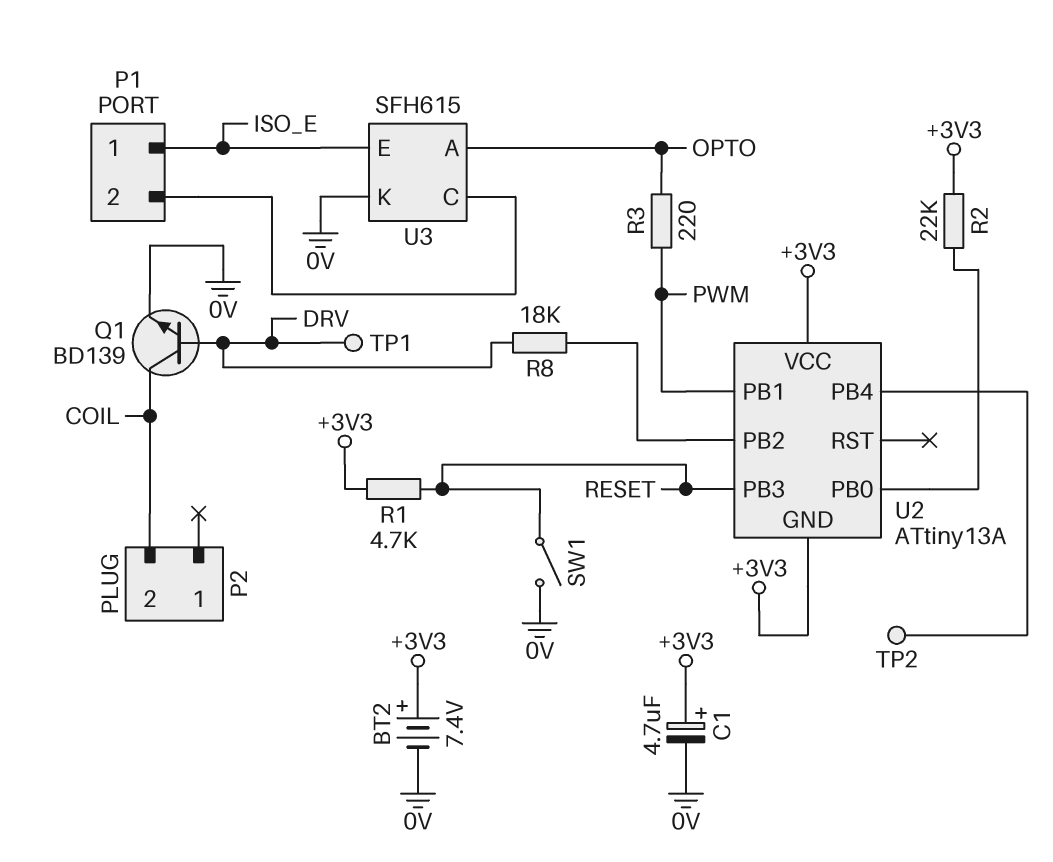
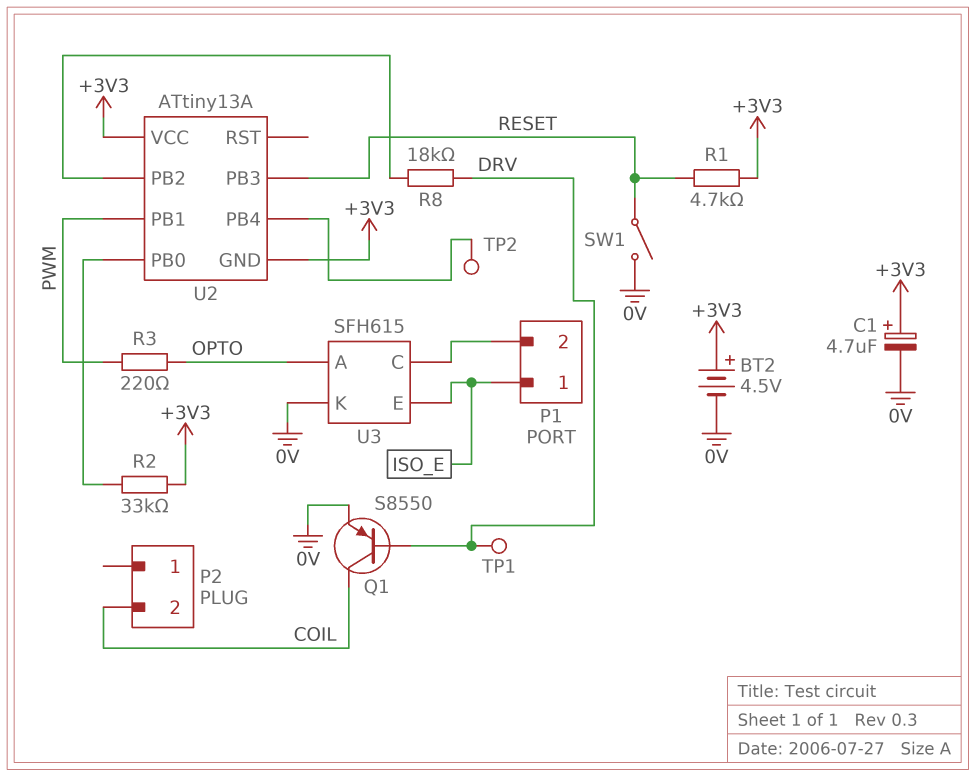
BT2: 7.4V (plus +3V3, minus 0V) -> 4.5V (plus +3V3, minus 0V)
Q1: NPN BD139 (B DRV, C COIL, E 0V) -> PNP S8550 (B DRV, C COIL, E 0V)
R2: 22k (+3V3, U2/PB0) -> 33k (+3V3, U2/PB0)

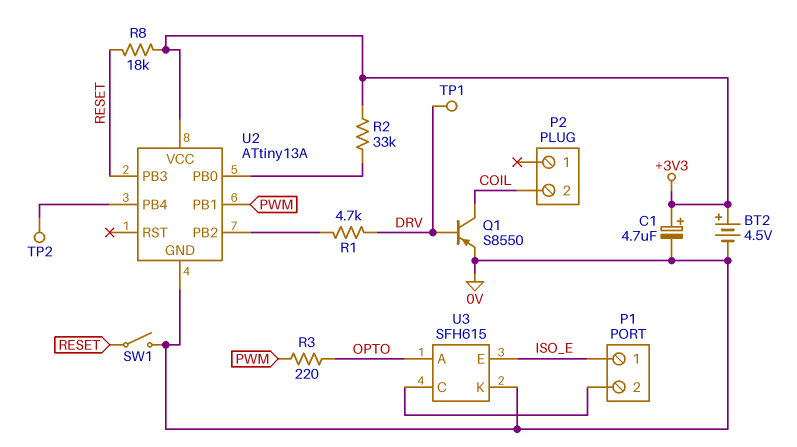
R1: 4.7k (+3V3, RESET) -> 4.7k (DRV, U2/PB2)
R8: 18k (DRV, U2/PB2) -> 18k (+3V3, RESET)
U2 pin GND: +3V3 -> 0V

